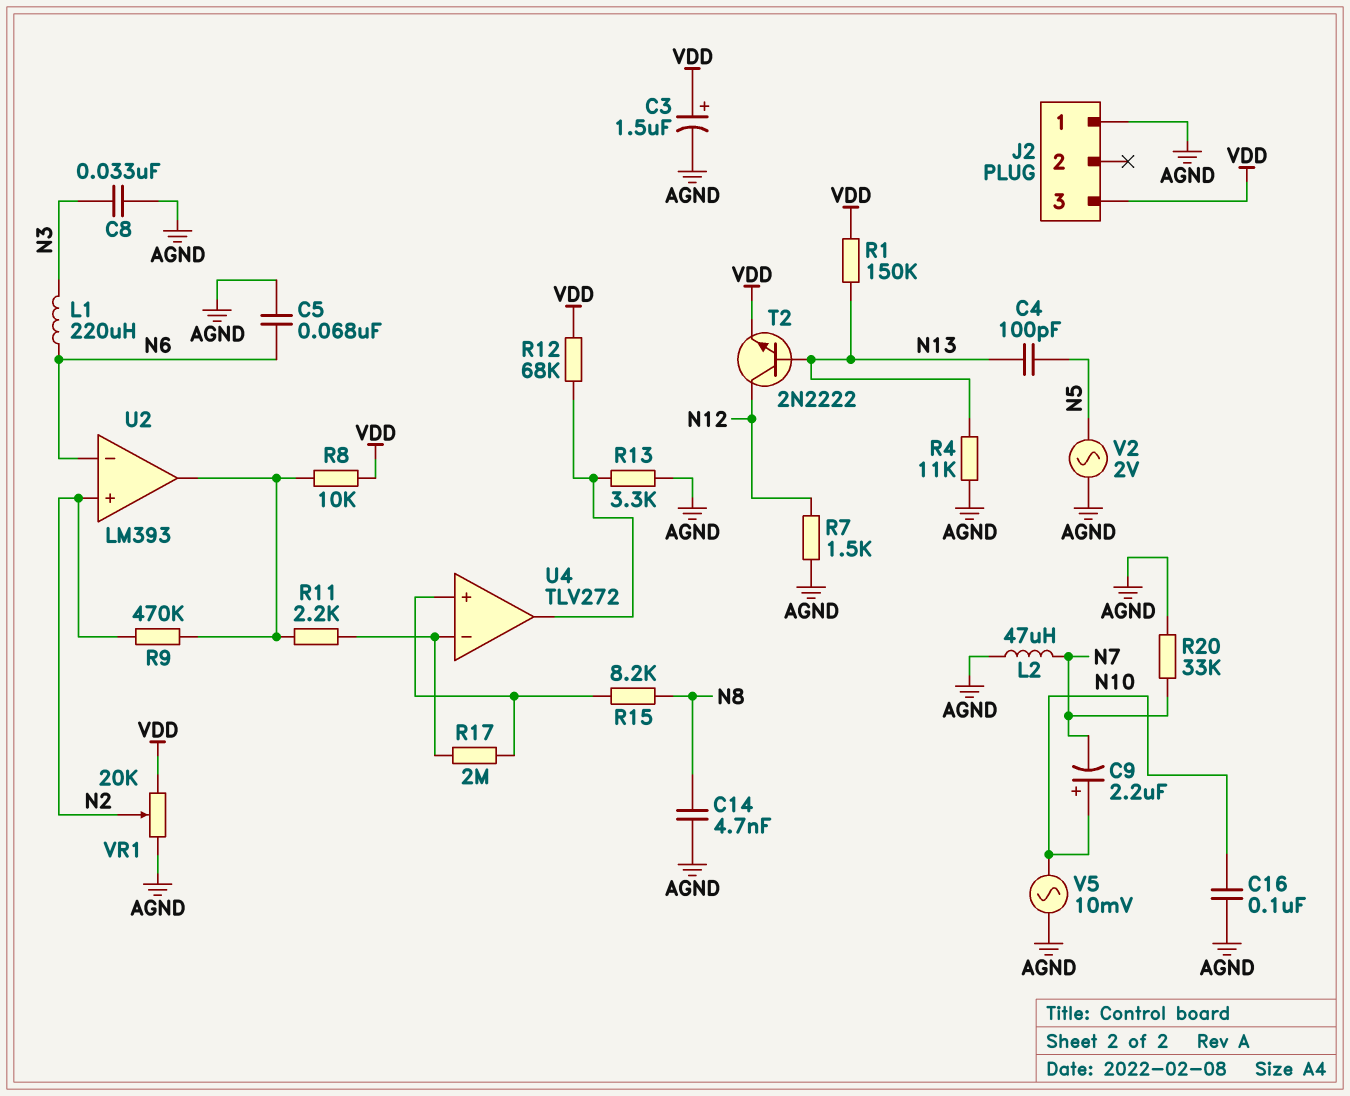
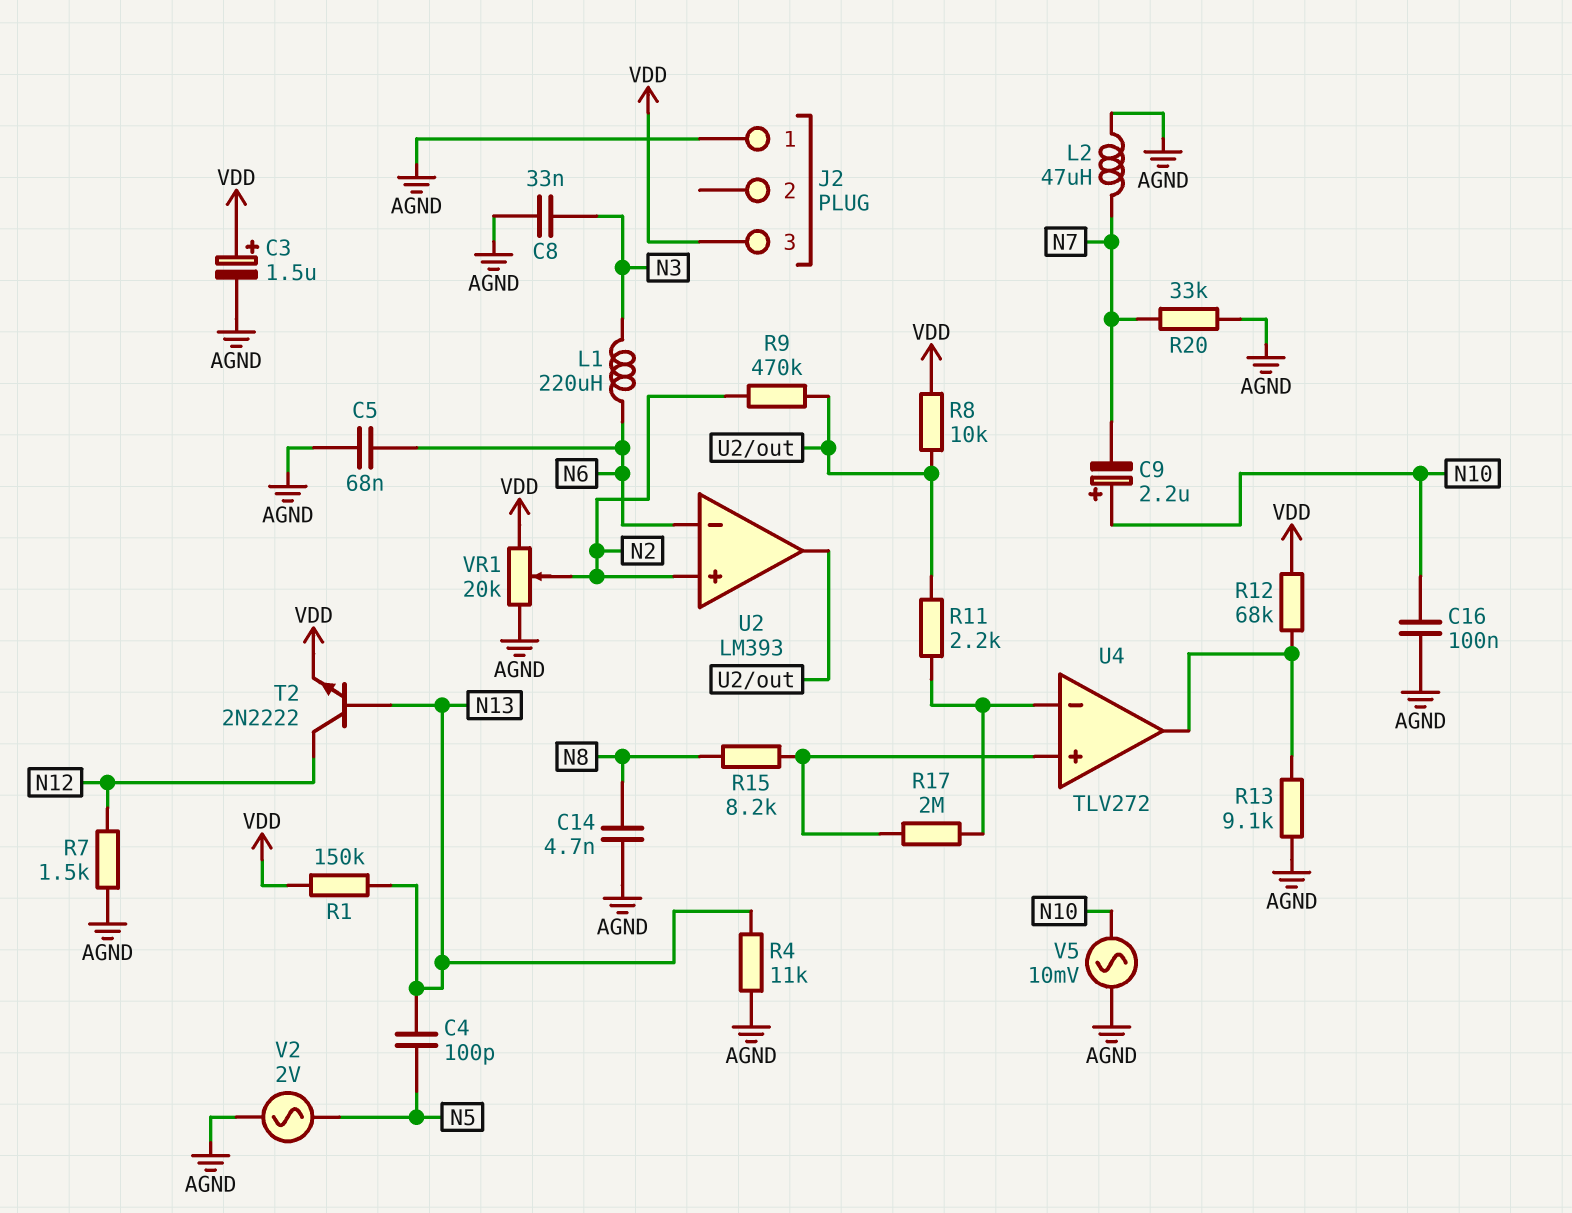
R13: 3.3k (AGND, U4/out) -> 9.1k (AGND, U4/out)

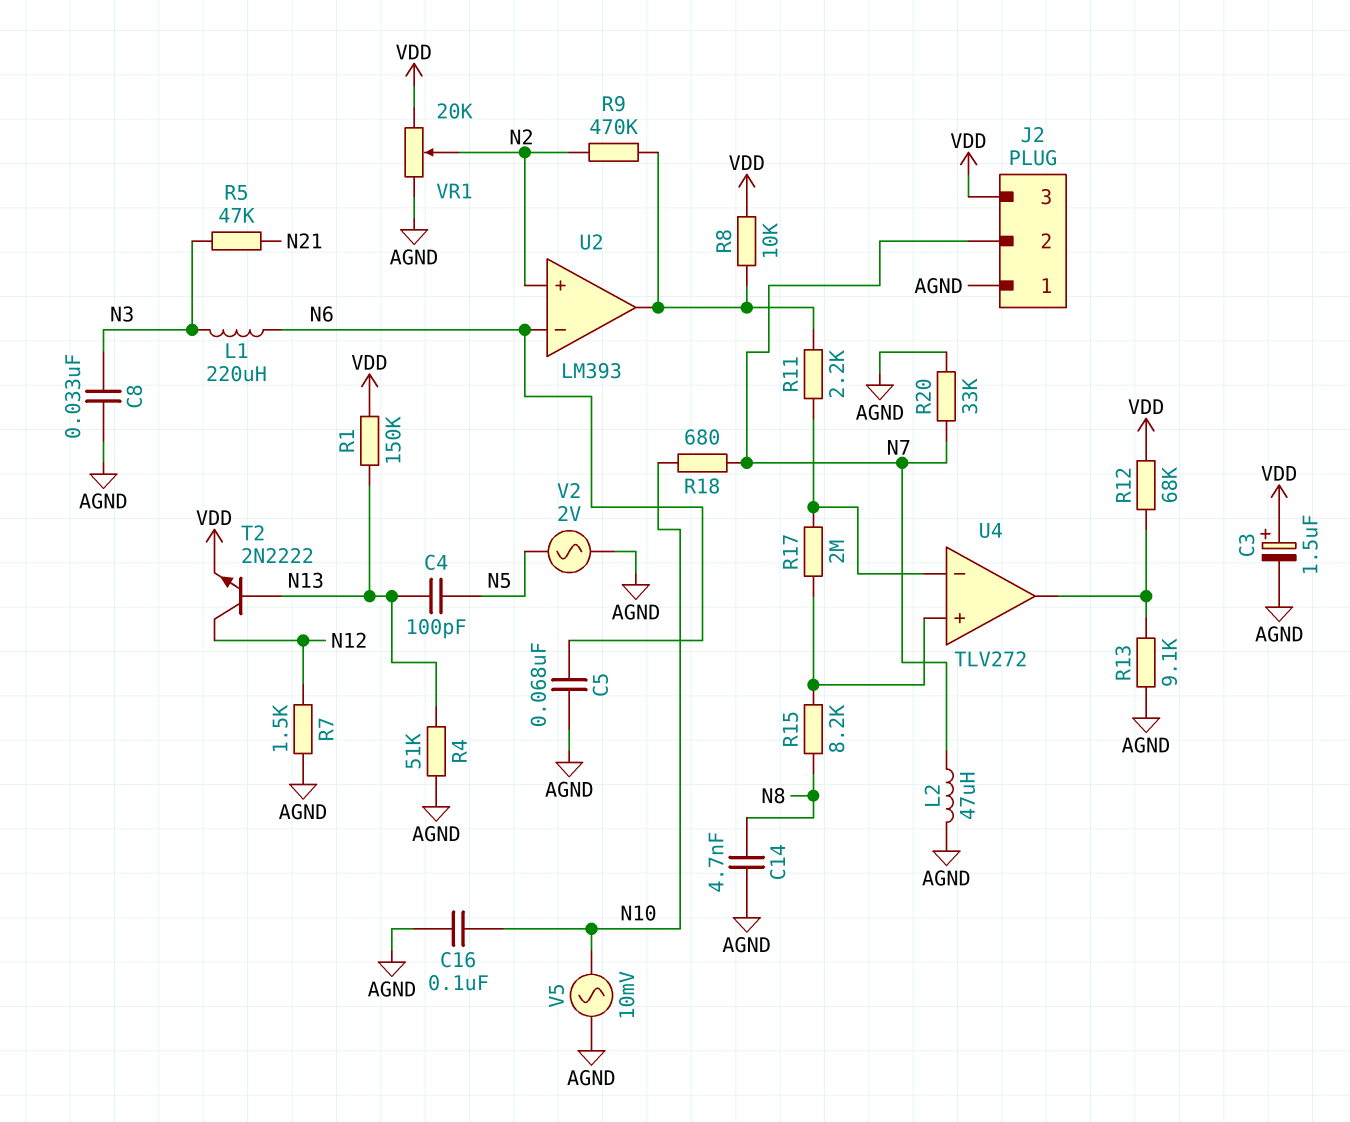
C9: 2.2uF (plus N10, minus N7) -> none
J2 pin 2: none -> N7
R4: 11k (AGND, N13) -> 51k (AGND, N13)
R5: none -> 47k (N3, N21)
R18: none -> 680 (N7, N10)

